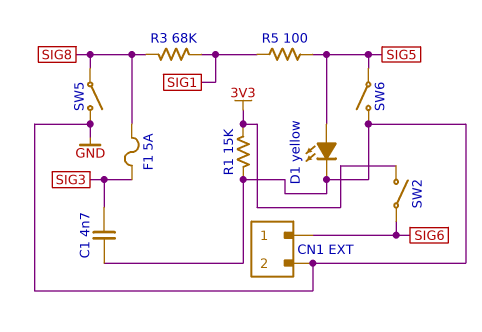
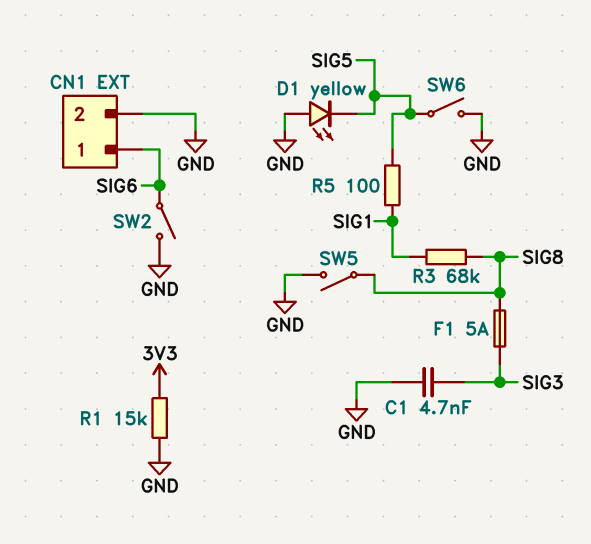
D1: LED yellow (A SIG5, K GND) -> LED yellow (A GND, K SIG5)
SW2: switch (3V3, SIG6) -> switch (GND, SIG6)

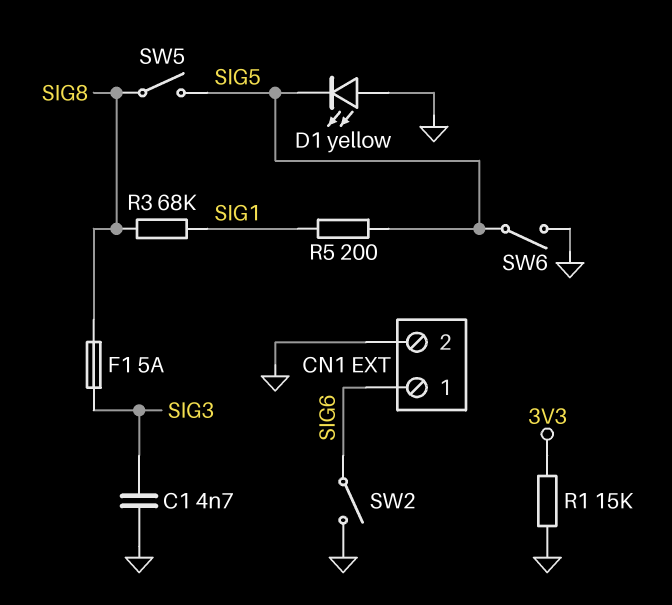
R5: 100 (SIG1, SIG5) -> 200 (SIG1, SIG5)
SW5: switch (GND, SIG8) -> switch (SIG5, SIG8)

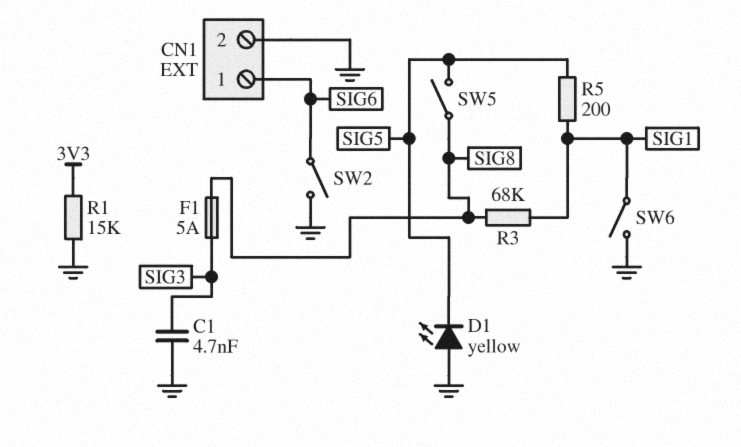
SW6: switch (GND, SIG5) -> switch (GND, SIG1)

